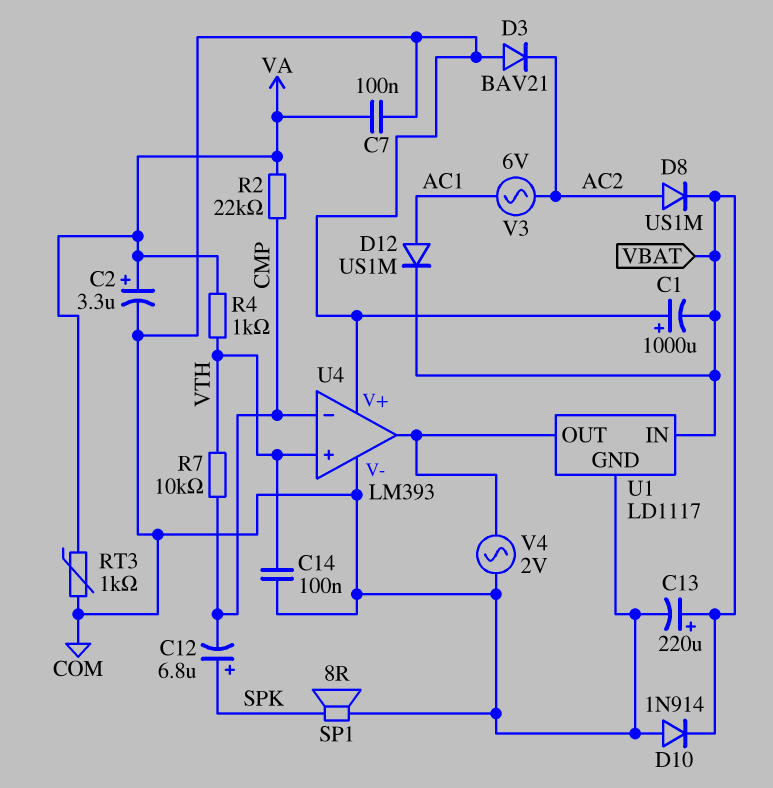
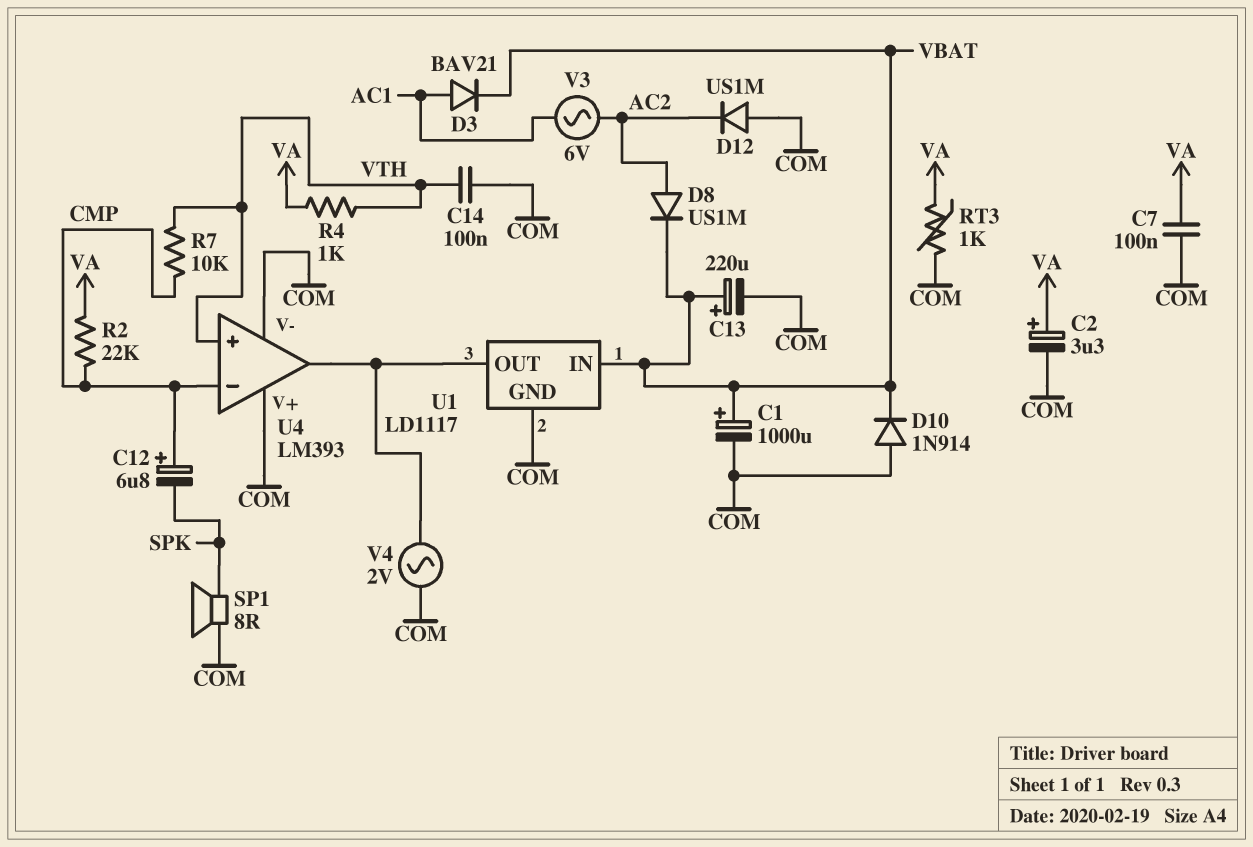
C1: 1000uF (plus COM, minus VBAT) -> 1000uF (plus VBAT, minus COM)
C12: 6.8uF (plus SPK, minus CMP) -> 6.8uF (plus CMP, minus SPK)
D3: diode BAV21 (A COM, K AC2) -> diode BAV21 (A AC1, K VBAT)
D12: diode US1M (A AC1, K VBAT) -> diode US1M (A COM, K AC2)

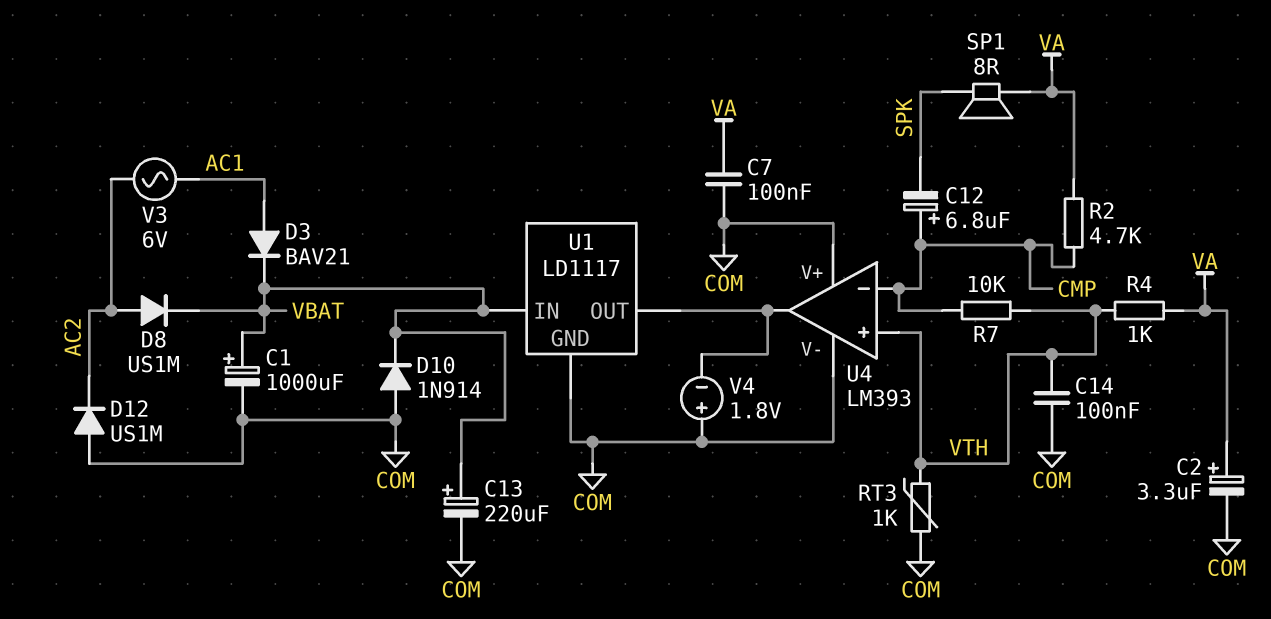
R2: 22k (CMP, VA) -> 4.7k (CMP, VA)
RT3: 1k (COM, VA) -> 1k (COM, VTH)
SP1: speaker 8R (COM, SPK) -> speaker 8R (SPK, VA)
V4: AC 2V (COM, U1/OUT) -> 1.8V (plus COM, minus U1/OUT)

